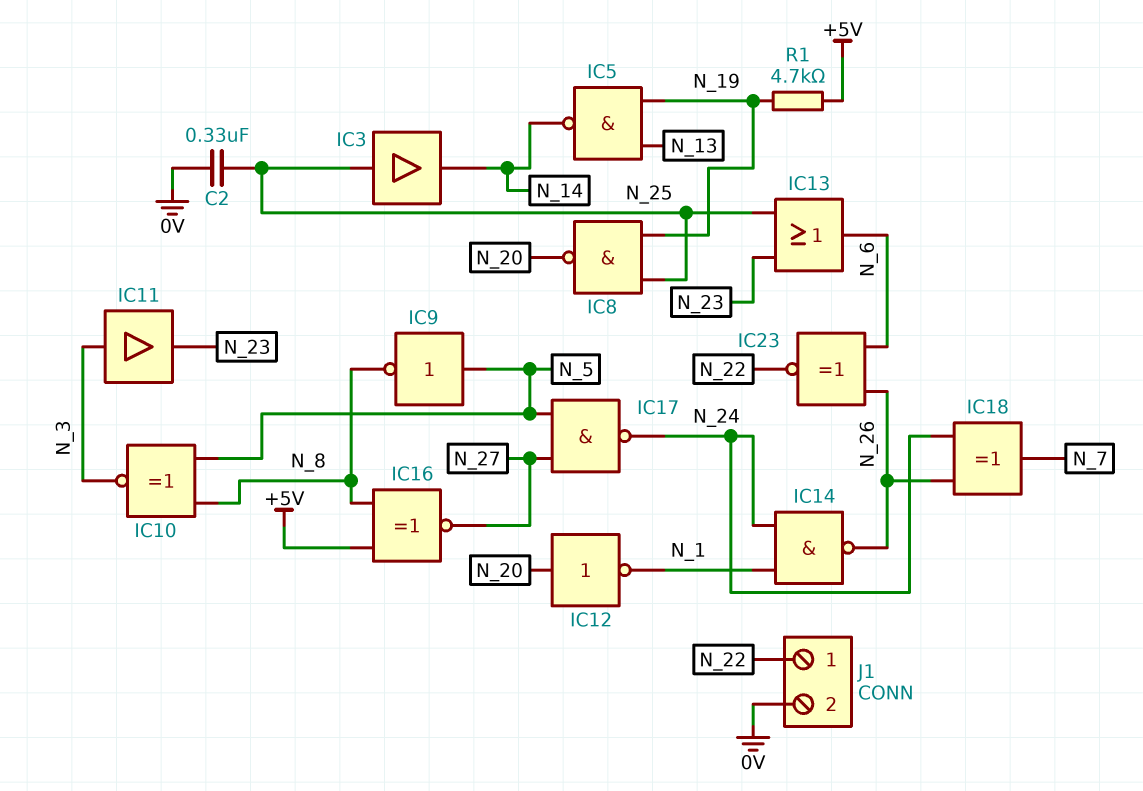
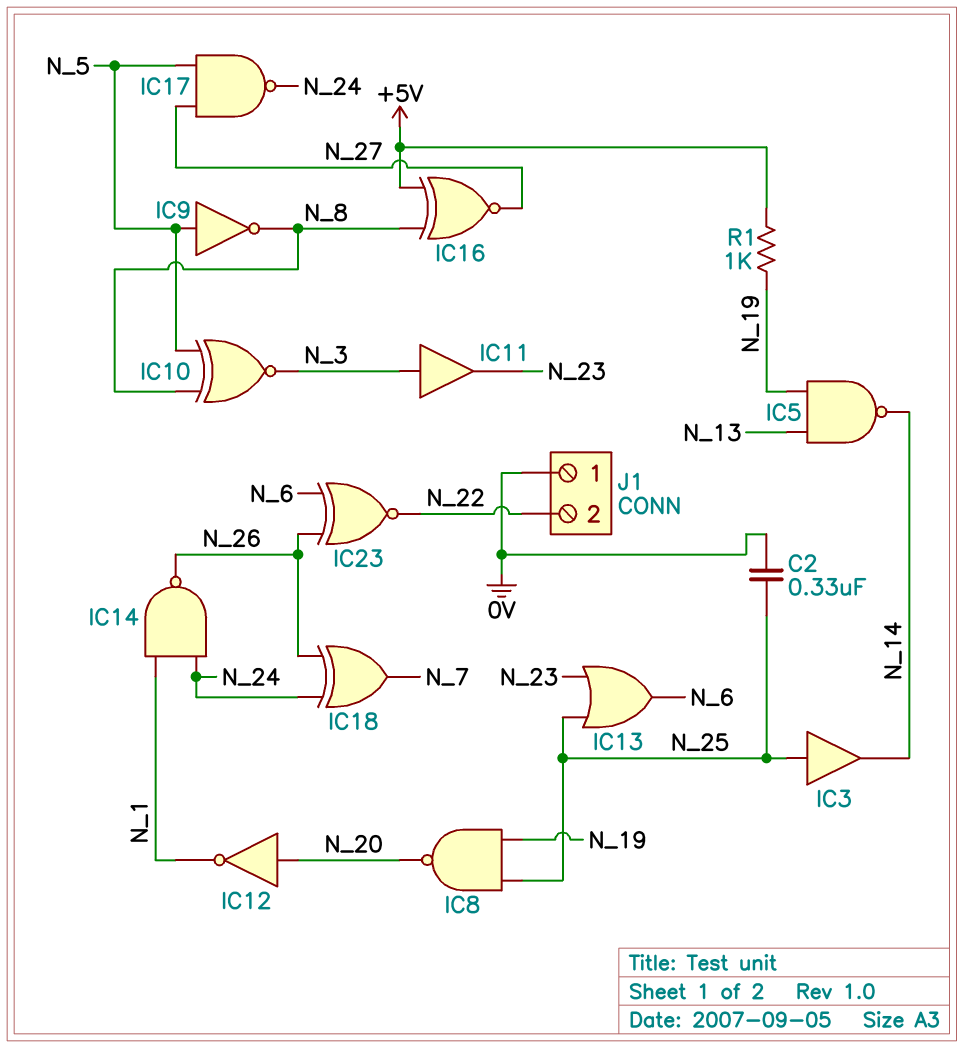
J1 pin 1: N_22 -> 0V
J1 pin 2: 0V -> N_22
R1: 4.7k (+5V, N_19) -> 1k (+5V, N_19)

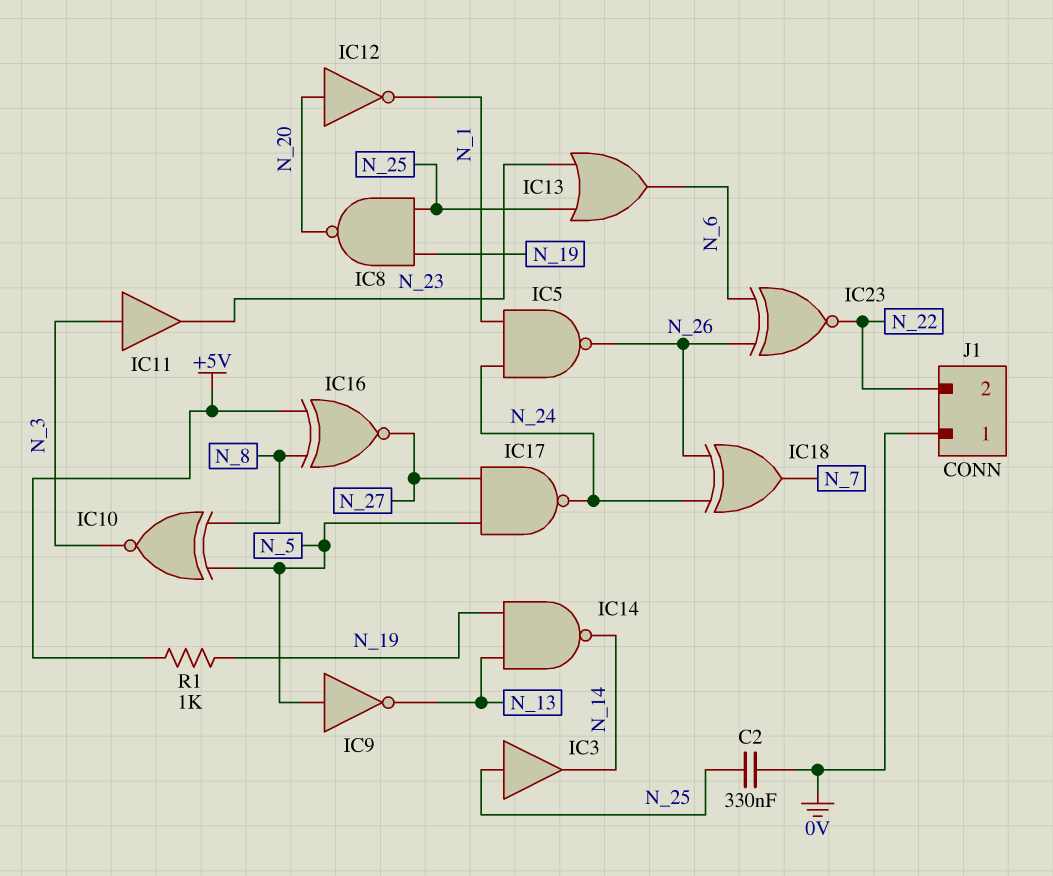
IC5: NAND (in N_13, in N_19, out N_14) -> NAND (in N_1, in N_24, out N_26)
IC9: NOT (in N_5, out N_8) -> NOT (in N_5, out N_13)
IC14: NAND (in N_1, in N_24, out N_26) -> NAND (in N_13, in N_19, out N_14)

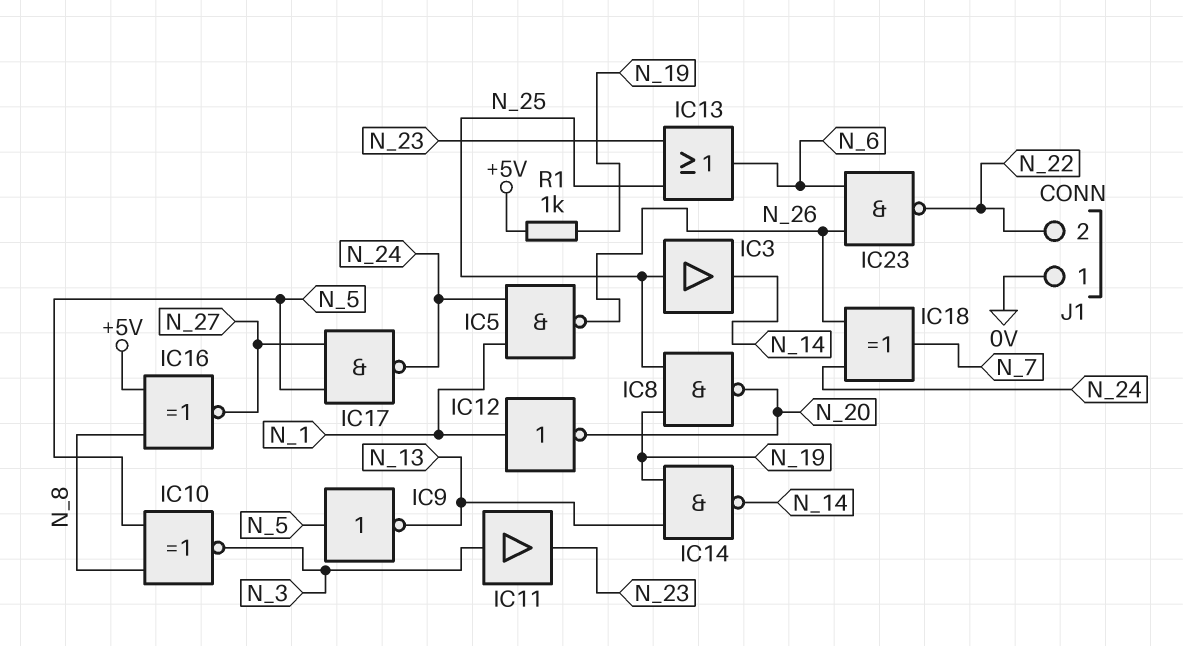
C2: 330nF (0V, N_25) -> none
IC12: NOT (in N_20, out N_1) -> NOT (in N_1, out N_20)
IC23: XNOR (in N_6, in N_26, out N_22) -> NAND (in N_6, in N_26, out N_22)

